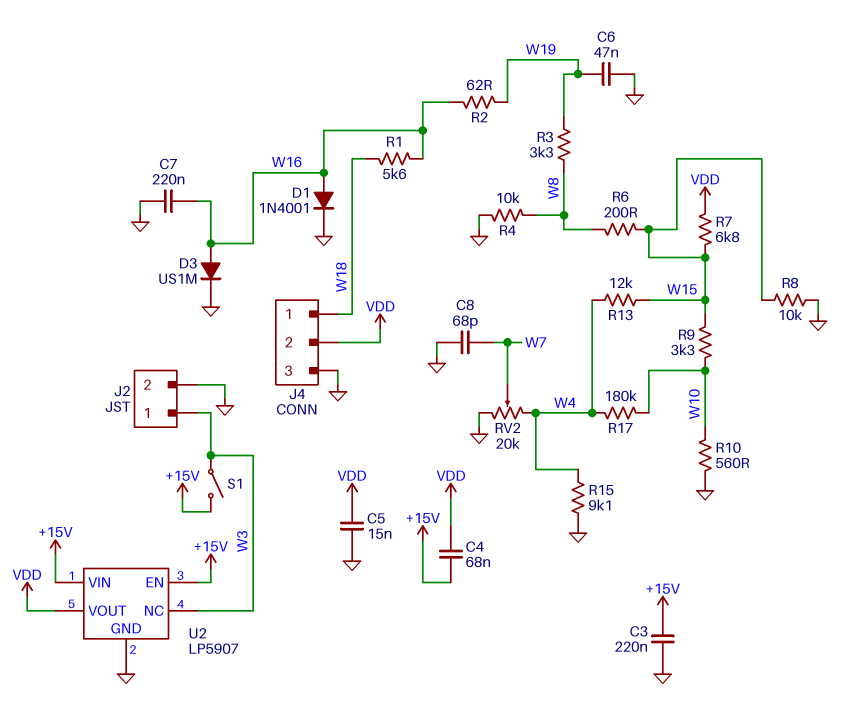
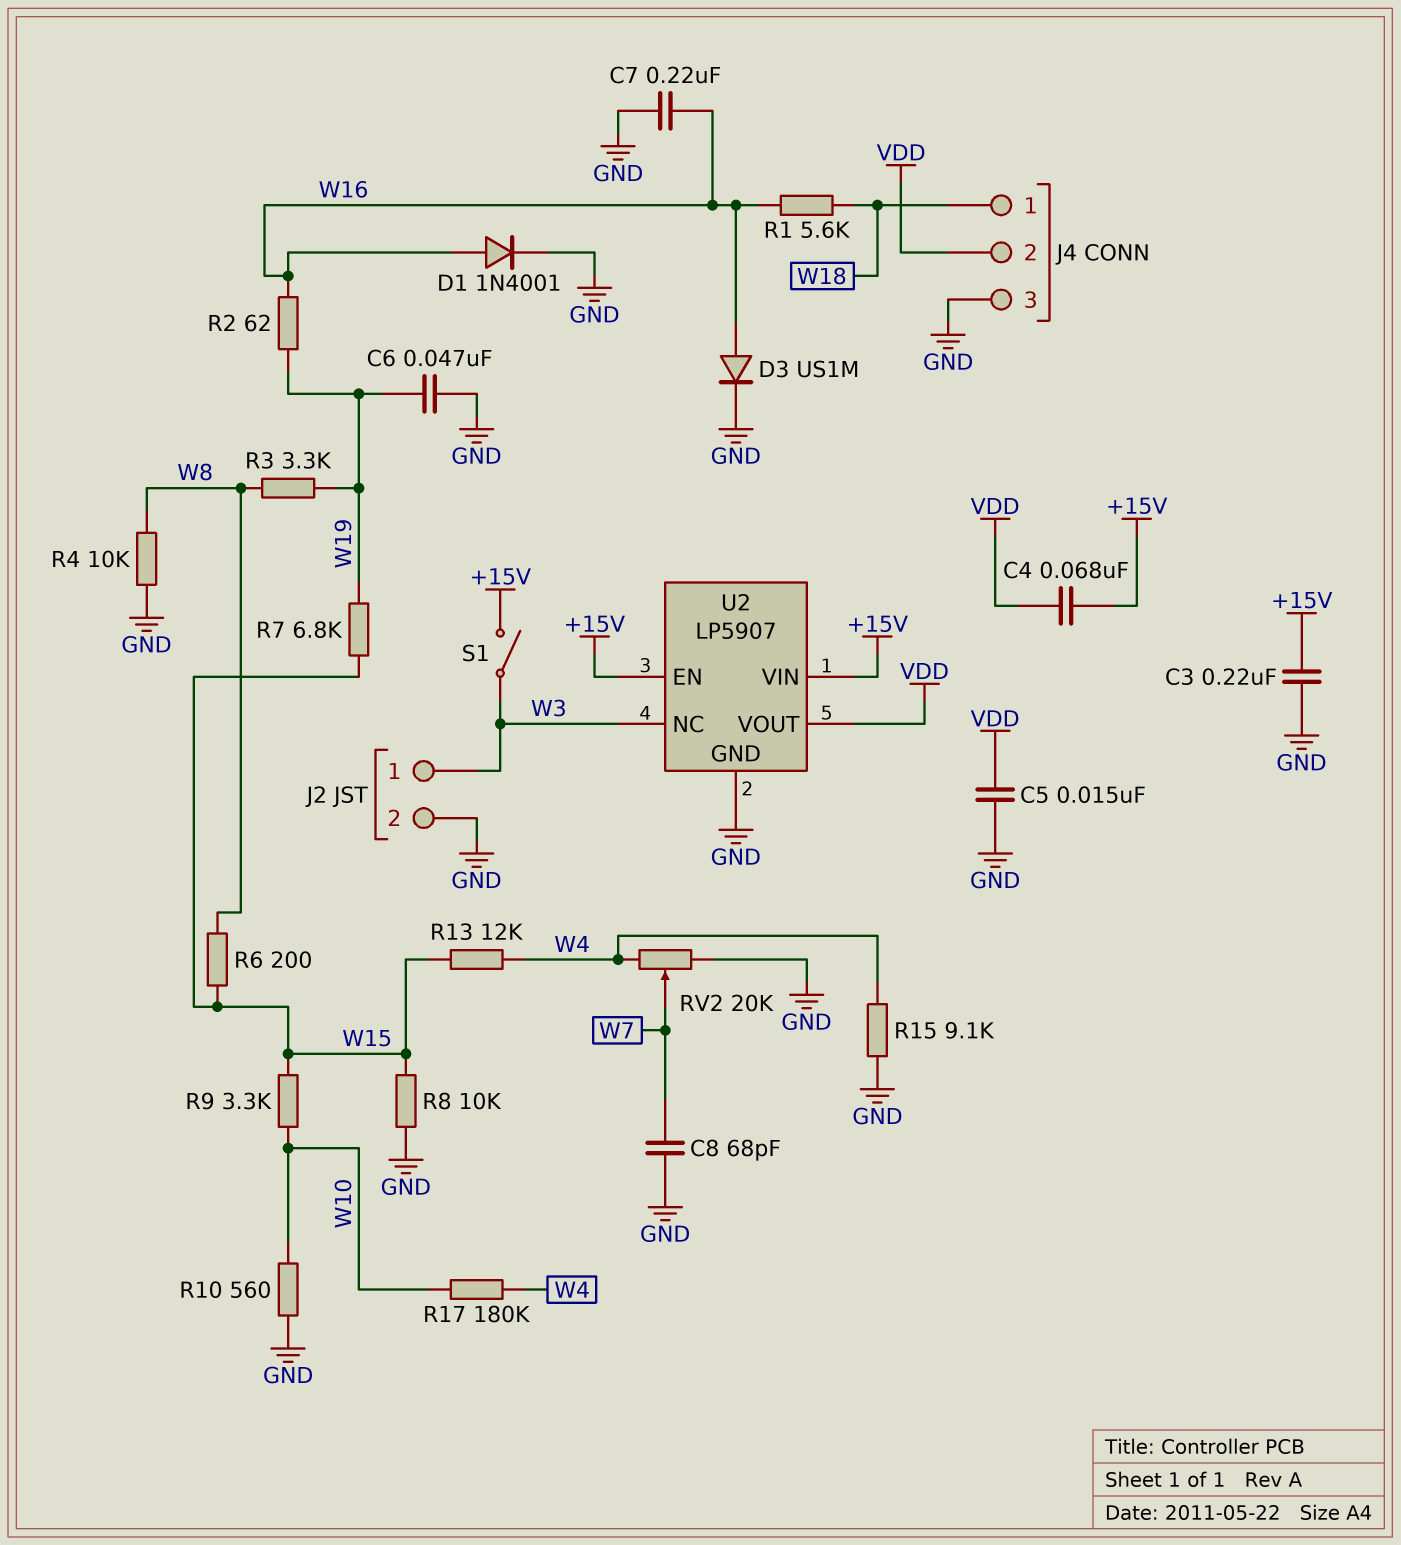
R7: 6.8k (VDD, W15) -> 6.8k (W15, W19)

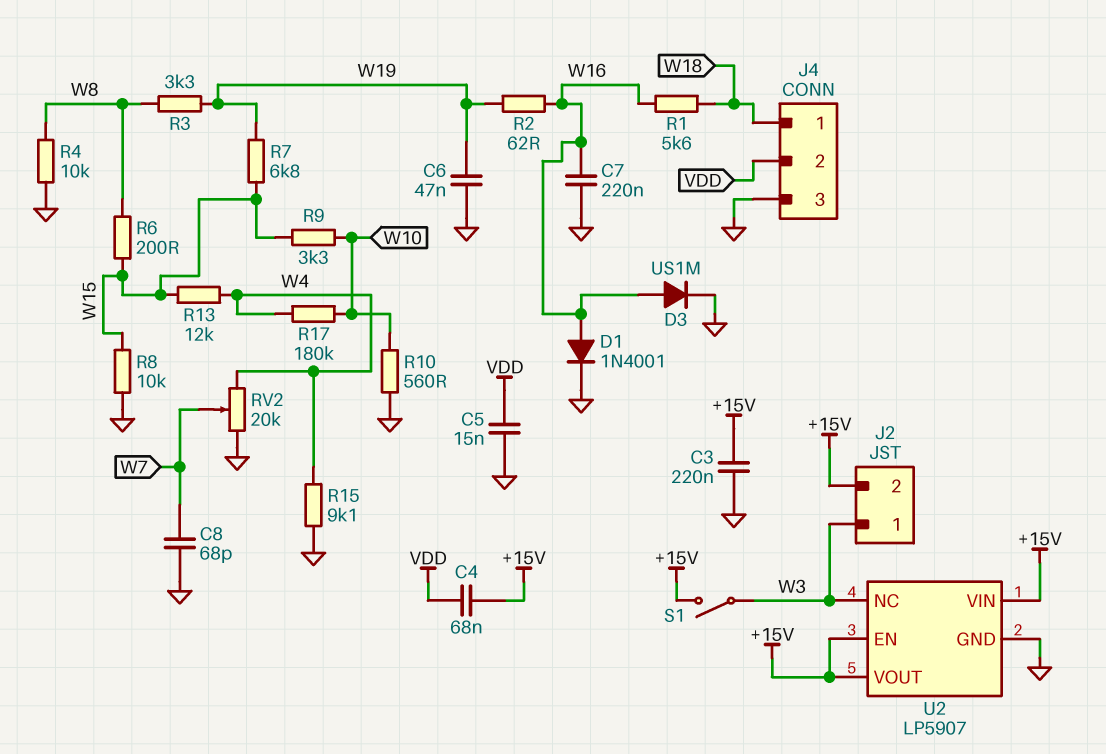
J2 pin 2: GND -> +15V
U2 pin VOUT: VDD -> +15V

